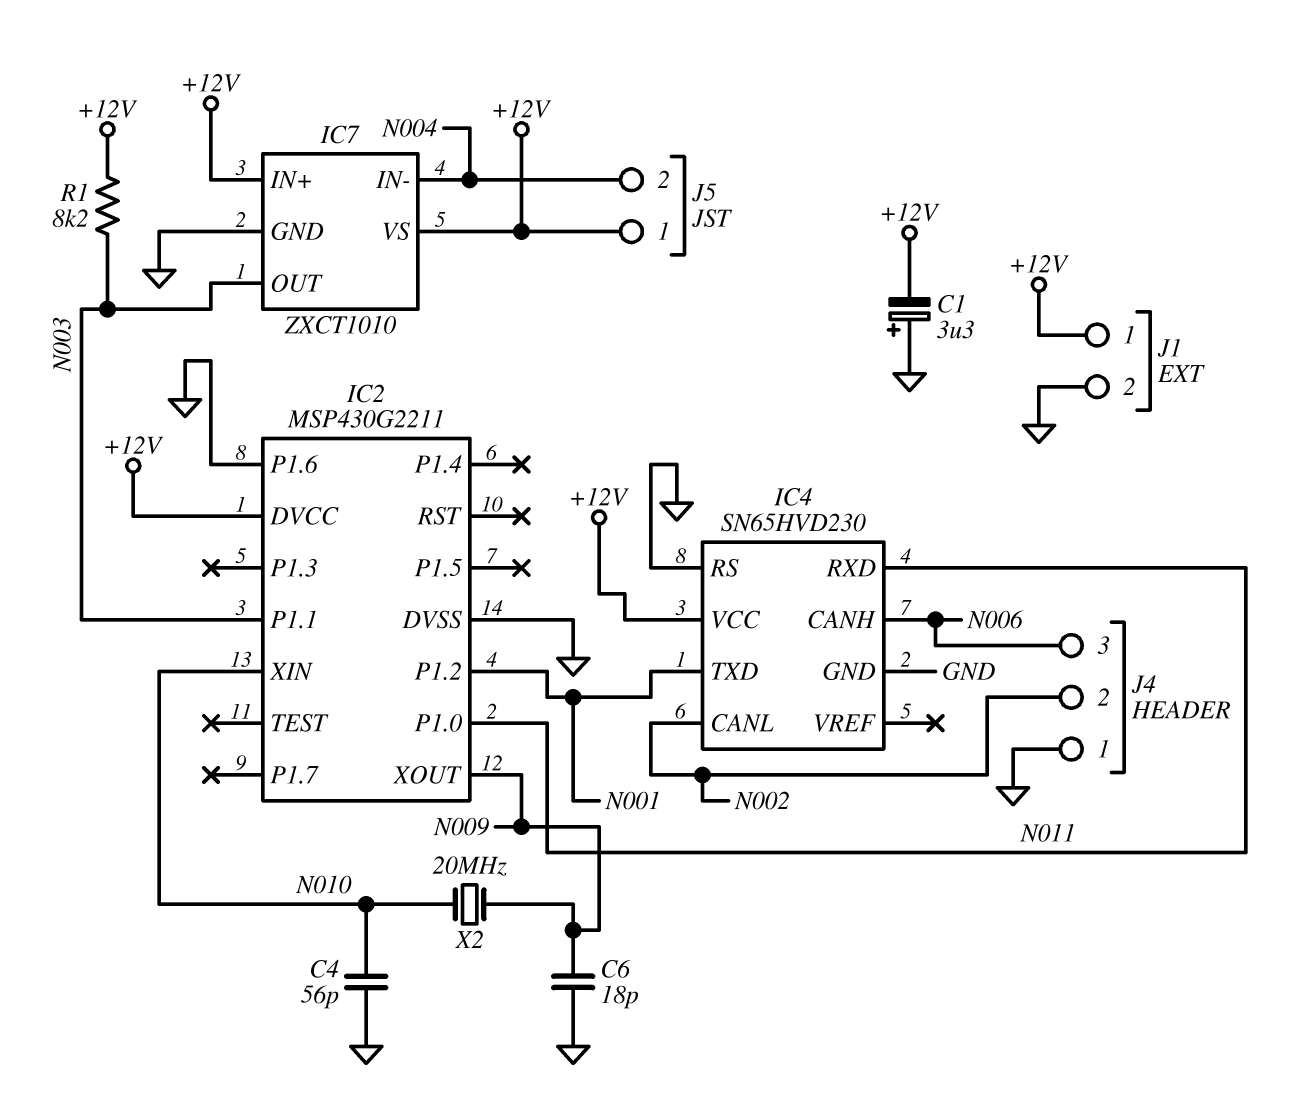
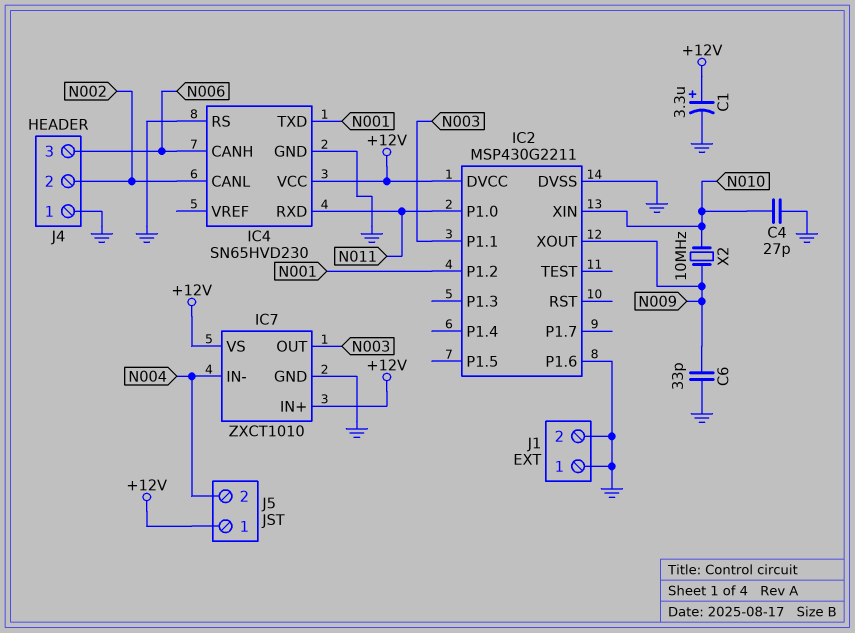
C1: 3.3uF (plus GND, minus +12V) -> 3.3uF (plus +12V, minus GND)
C4: 56pF (GND, N010) -> 27pF (GND, N010)
C6: 18pF (GND, N009) -> 33pF (GND, N009)
J1 pin 1: +12V -> GND
R1: 8.2k (+12V, N003) -> none
X2: 20MHz (N009, N010) -> 10MHz (N009, N010)

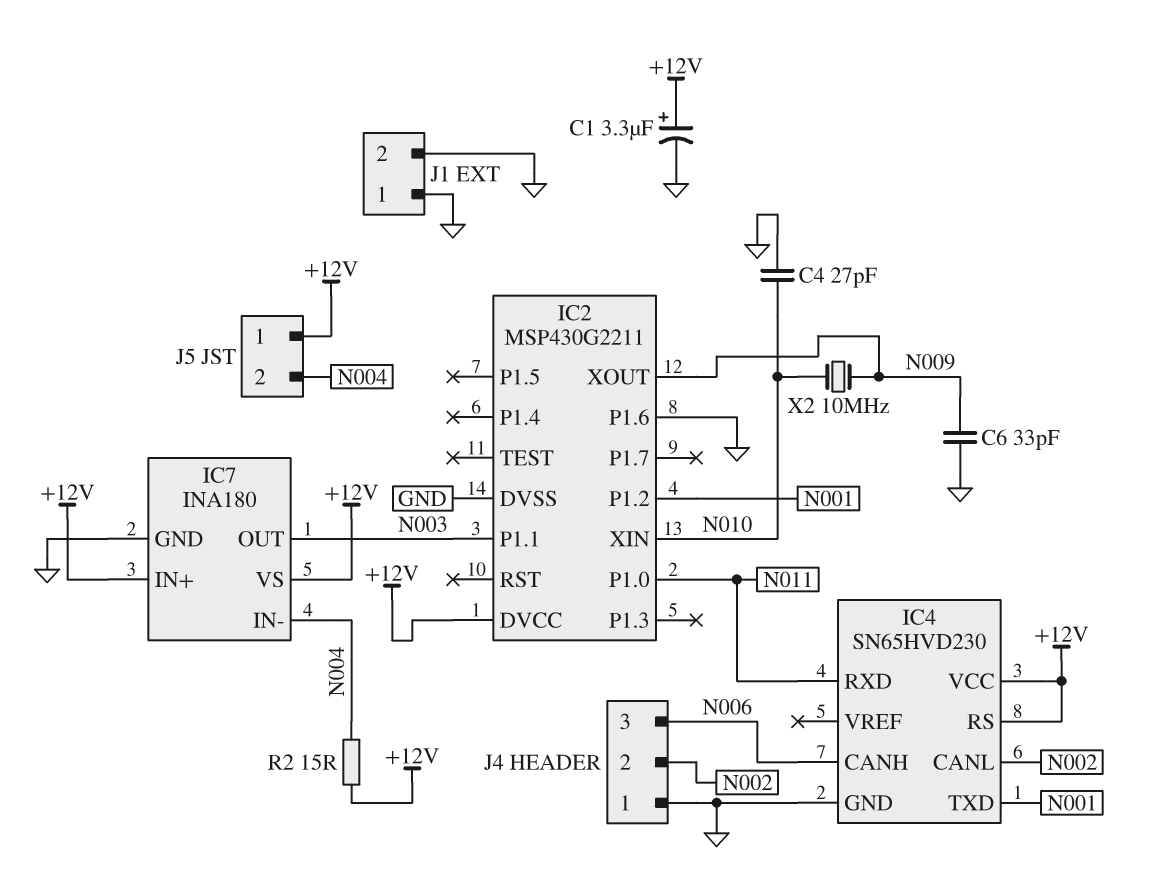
IC4 pin RS: GND -> +12V
IC7: ZXCT1010 -> INA180
R2: none -> 15 (+12V, N004)

